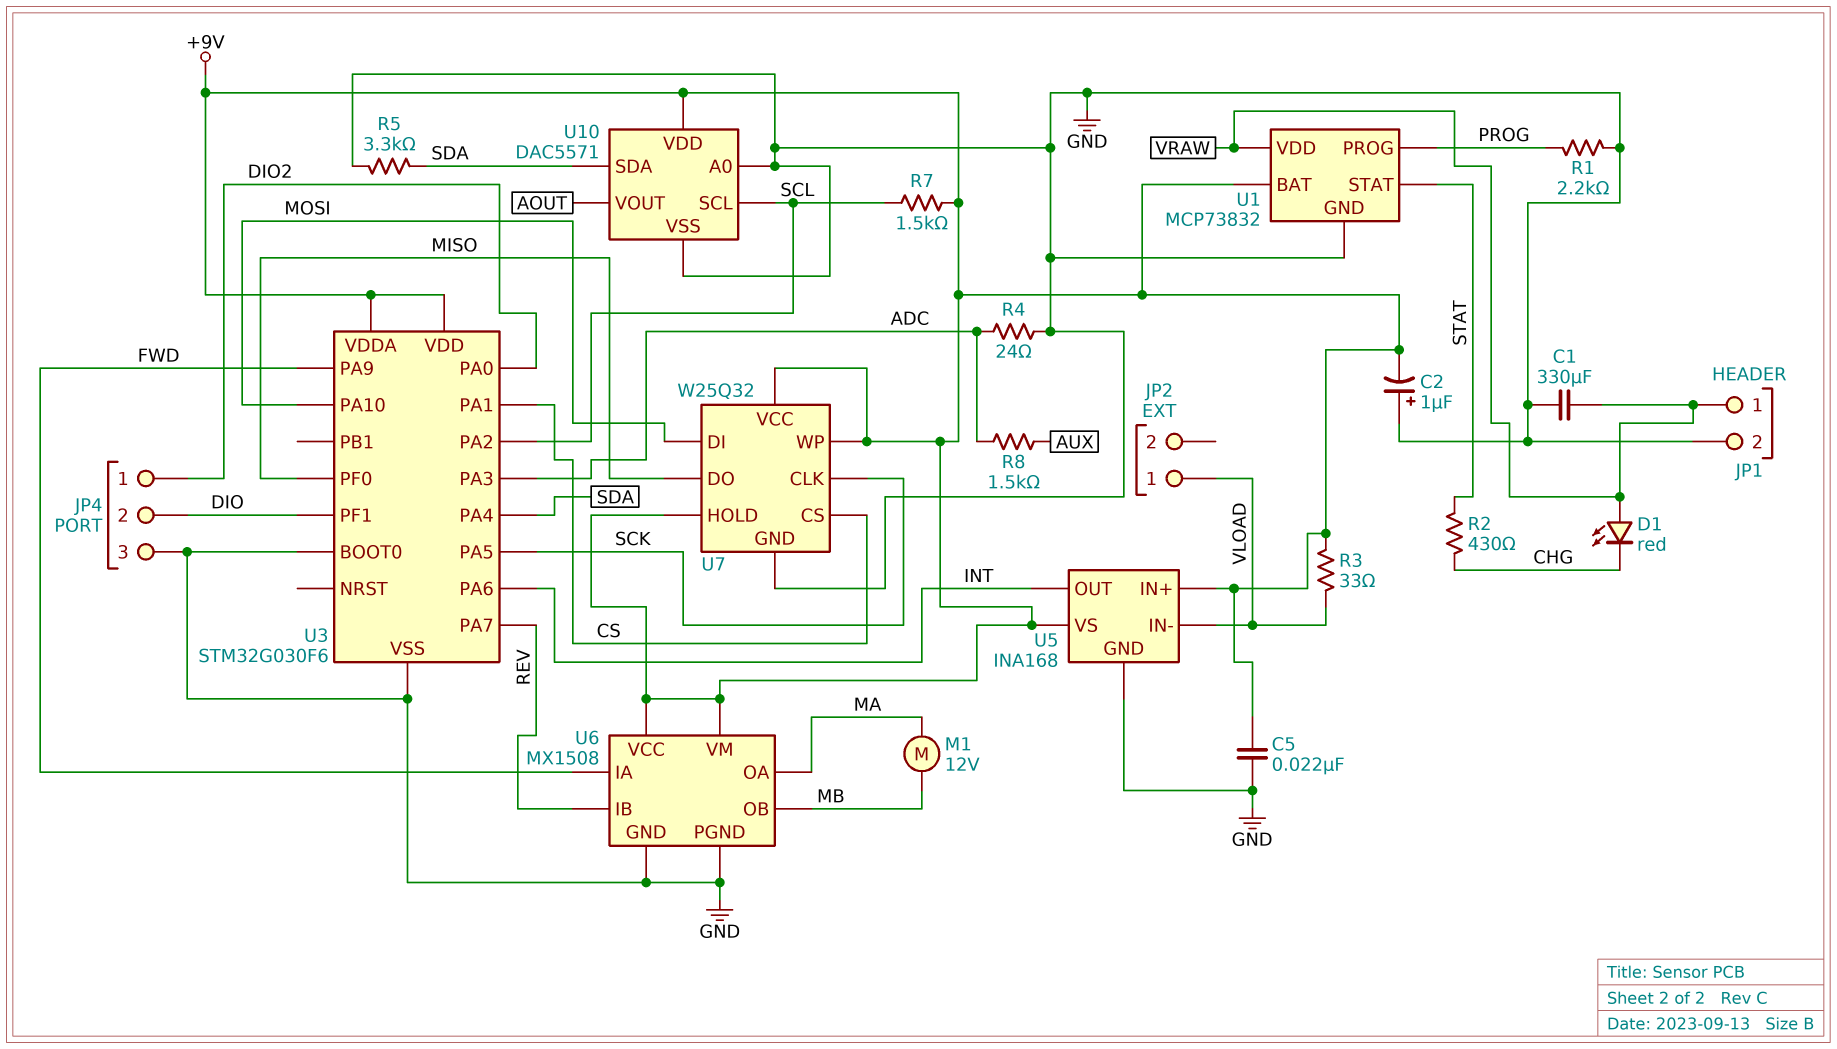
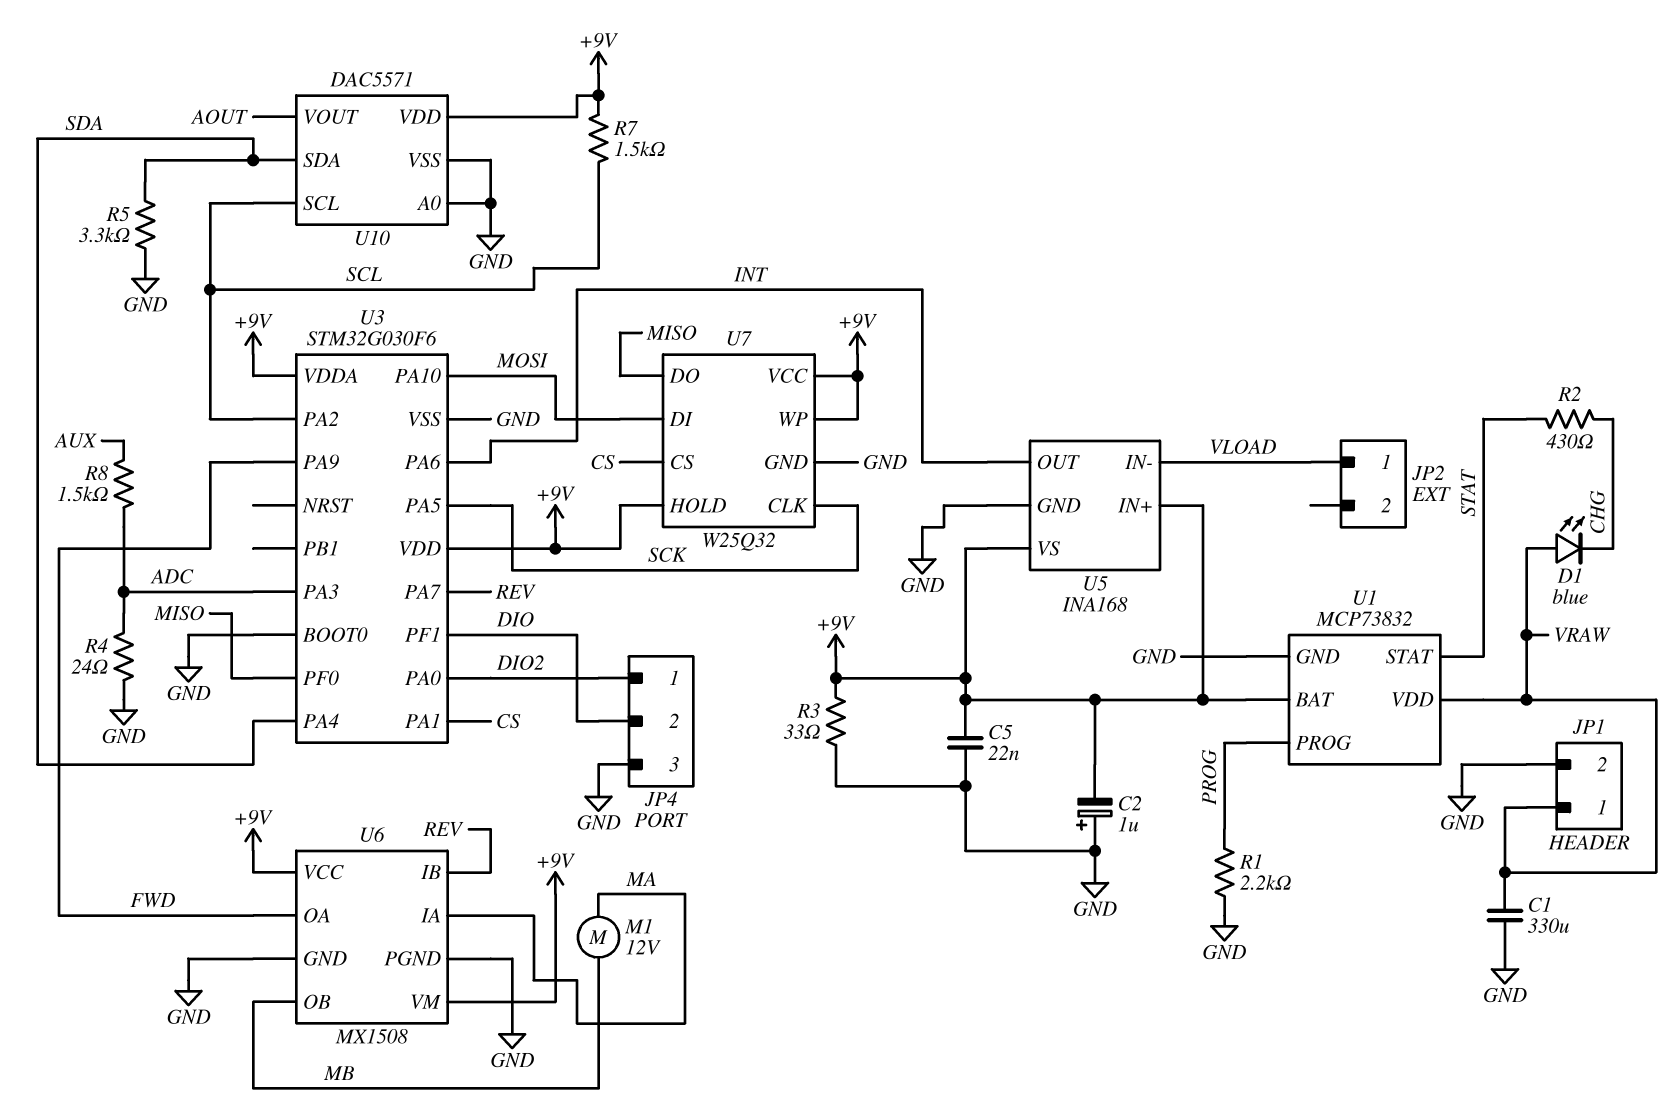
D1: LED red (A VRAW, K CHG) -> LED blue (A VRAW, K CHG)
R3: 33 (+9V, VLOAD) -> 33 (+9V, GND)
U6 pin IA: FWD -> MA
U6 pin OA: MA -> FWD

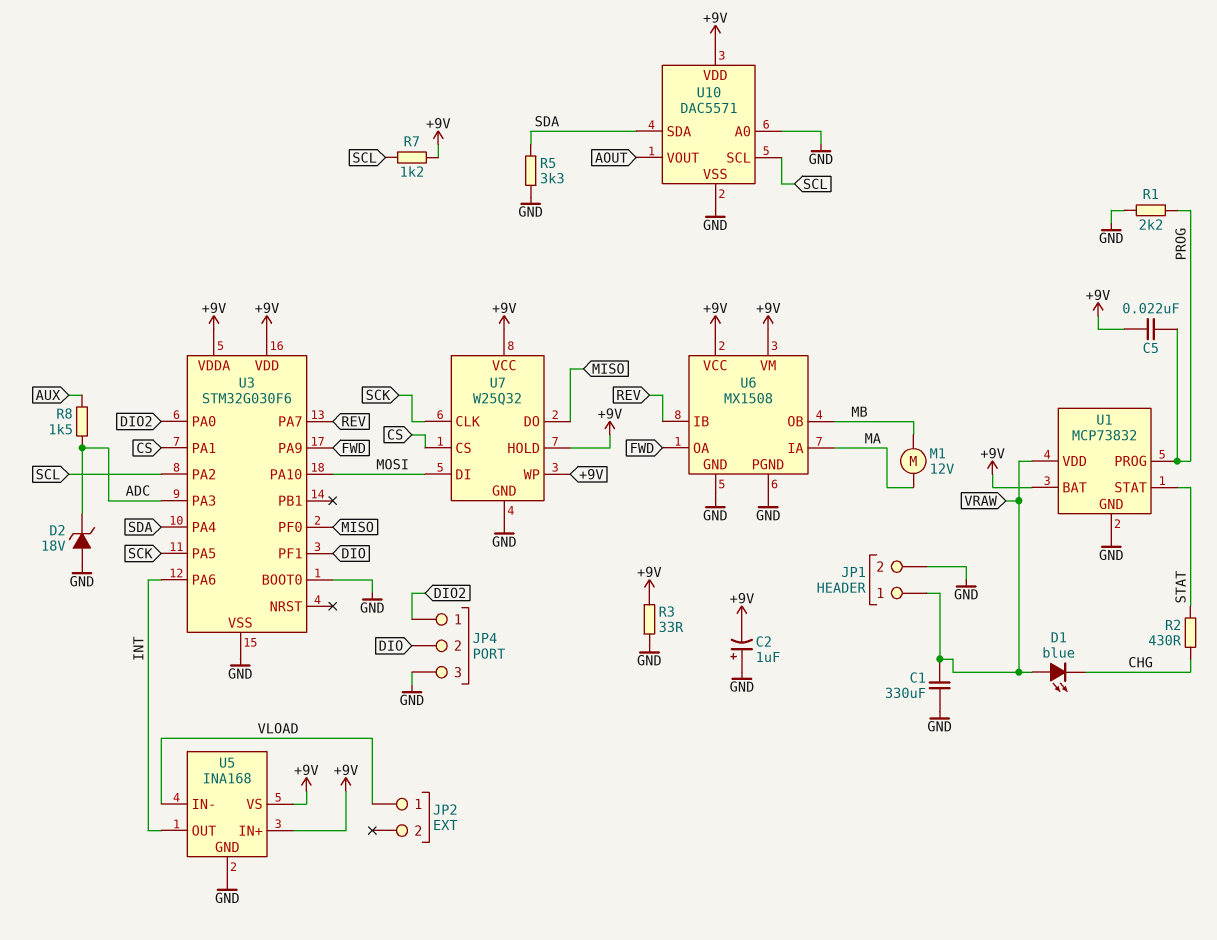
C5: 22nF (+9V, GND) -> 22nF (+9V, PROG)
D2: none -> zener 18V (A GND, K ADC)
R4: 24 (ADC, GND) -> none
R7: 1.5k (+9V, SCL) -> 1.2k (+9V, SCL)

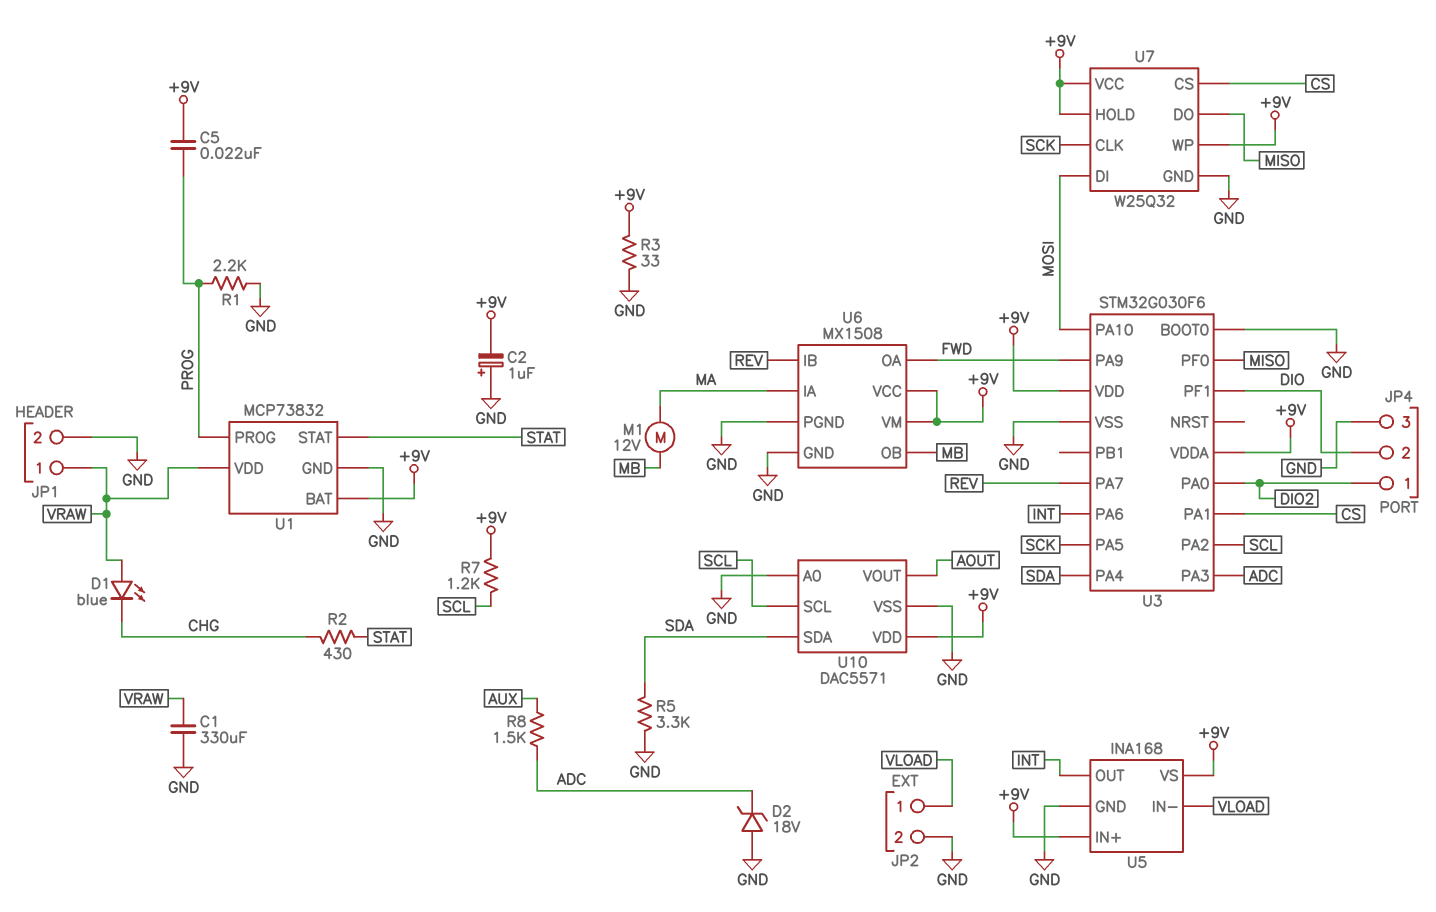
JP2 pin 2: none -> GND

